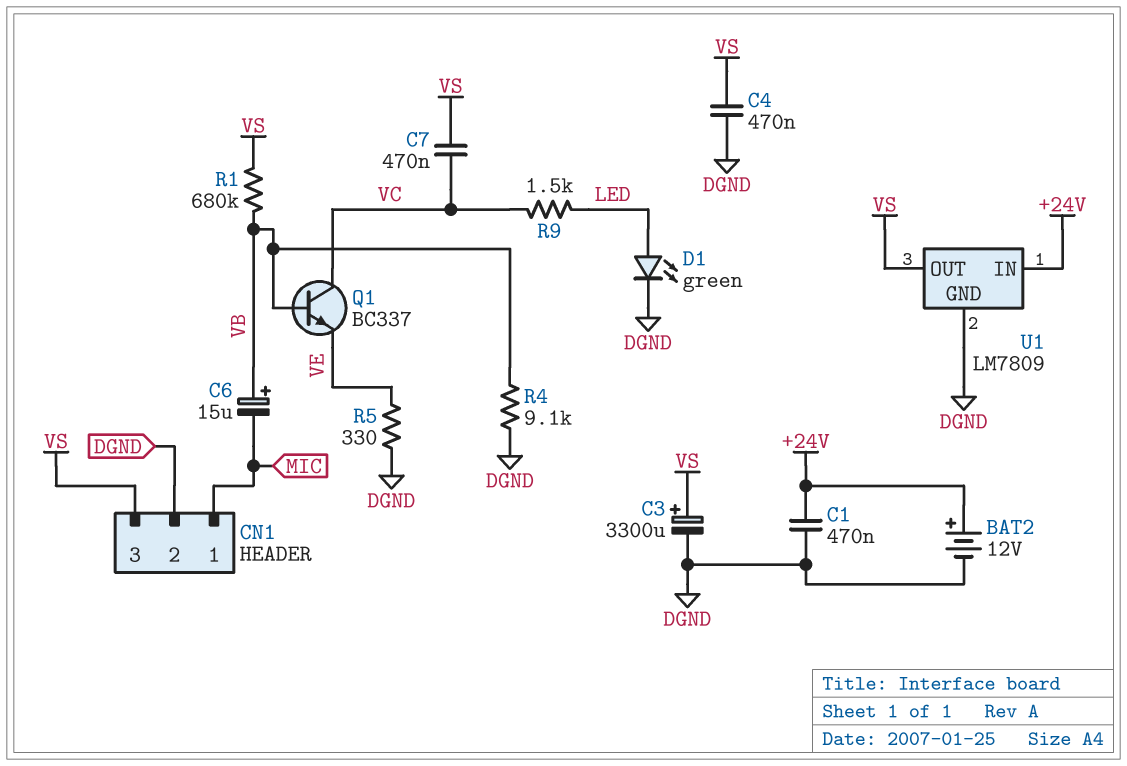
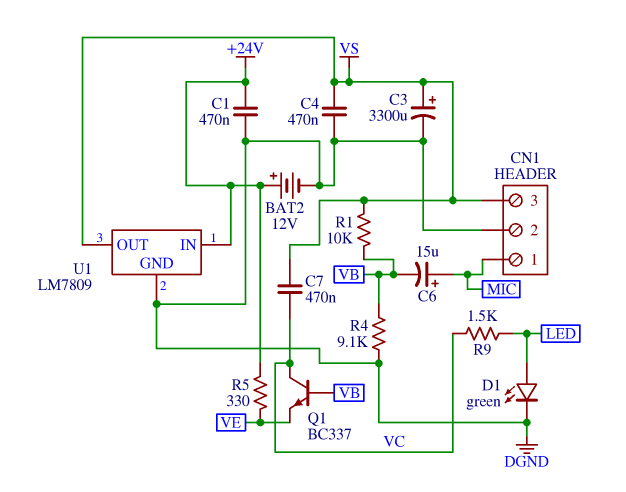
C6: 15uF (plus VB, minus MIC) -> 15uF (plus MIC, minus VB)
R1: 680k (VB, VS) -> 10k (VB, VS)
R5: 330 (DGND, VE) -> 330 (+24V, VE)

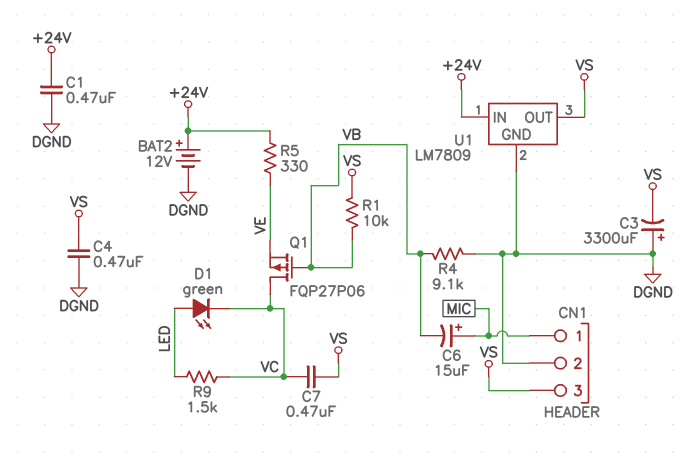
C3: 3300uF (plus VS, minus DGND) -> 3300uF (plus DGND, minus VS)
D1: LED green (A LED, K DGND) -> LED green (A LED, K VC)
Q1: NPN BC337 (B VB, C VC, E VE) -> PMOS FQP27P06 (G VB, D VC, S VE)

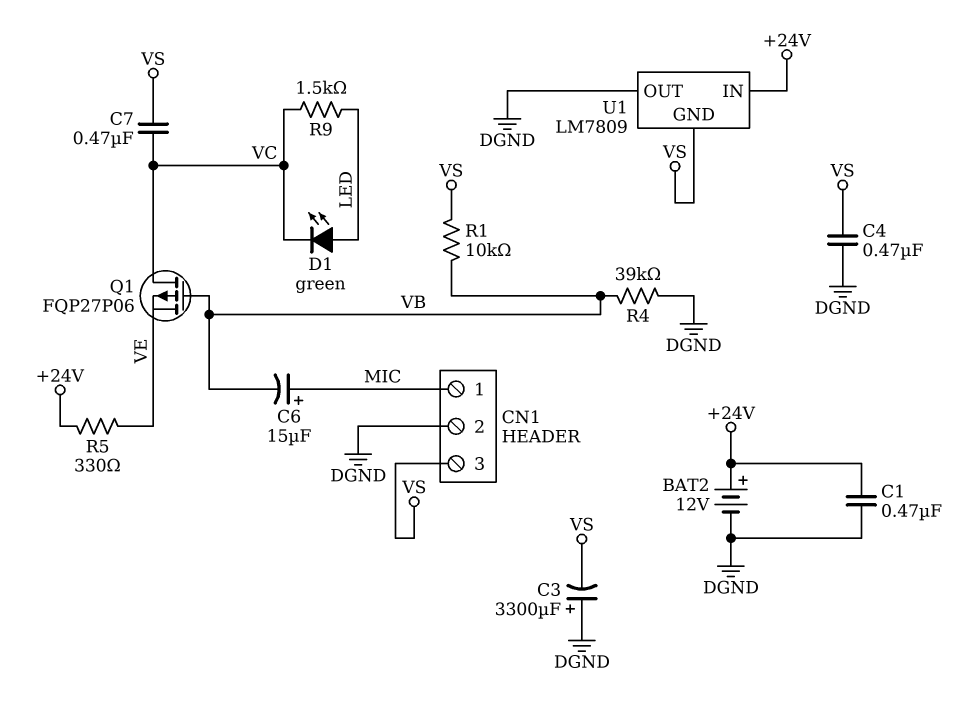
R4: 9.1k (DGND, VB) -> 39k (DGND, VB)
U1 pin GND: DGND -> VS
U1 pin OUT: VS -> DGND

